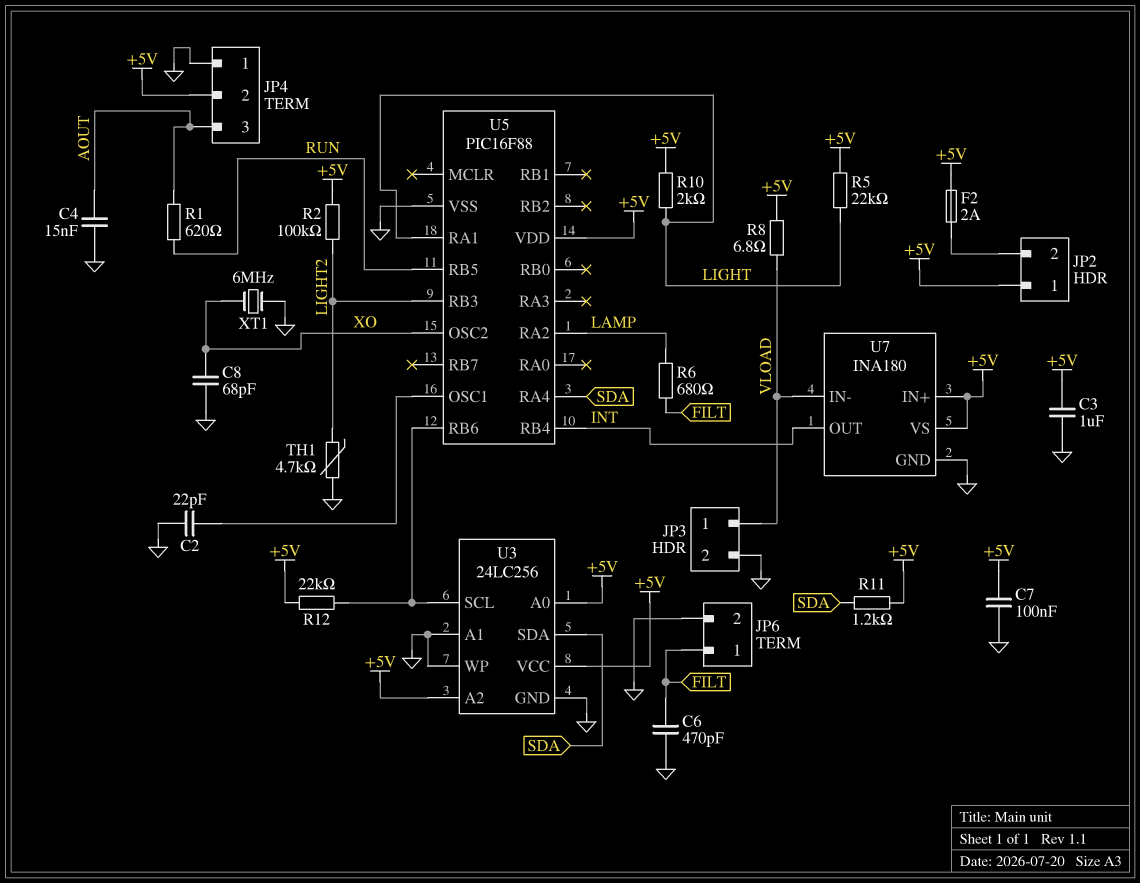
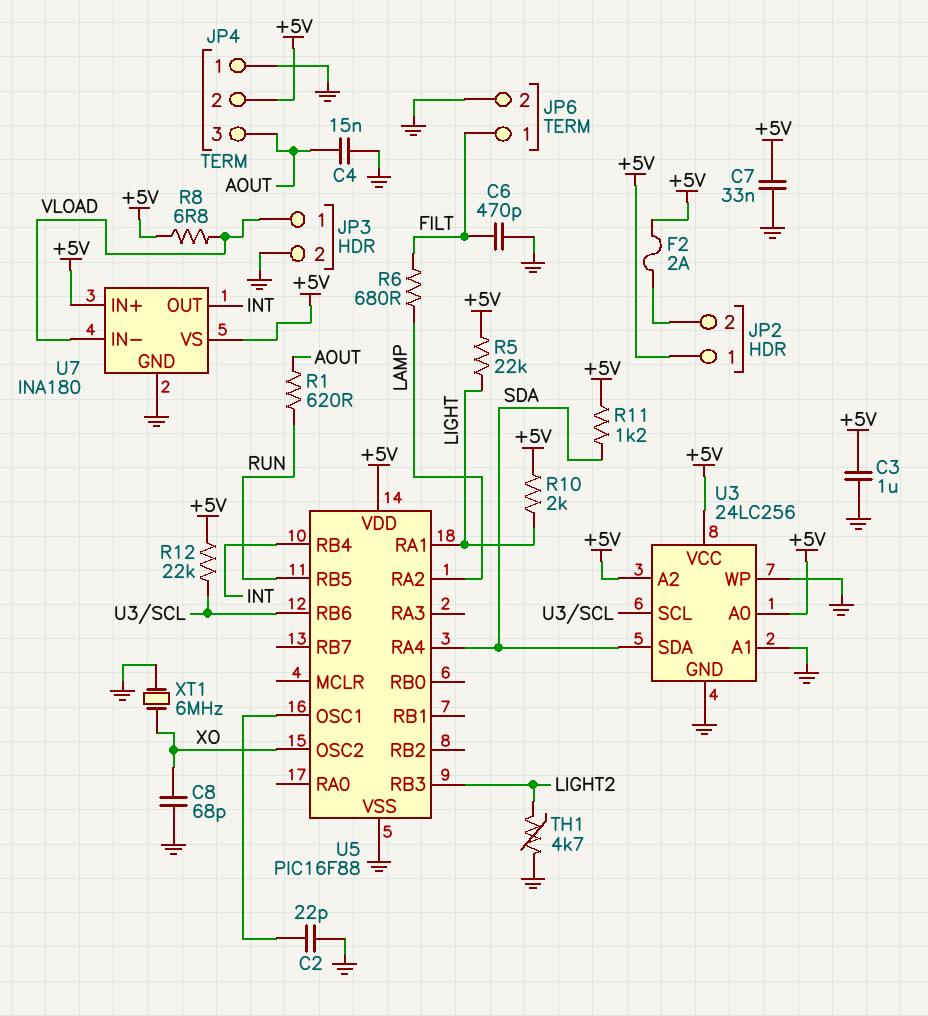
C7: 100nF (+5V, GND) -> 33nF (+5V, GND)
R2: 100k (+5V, LIGHT2) -> none

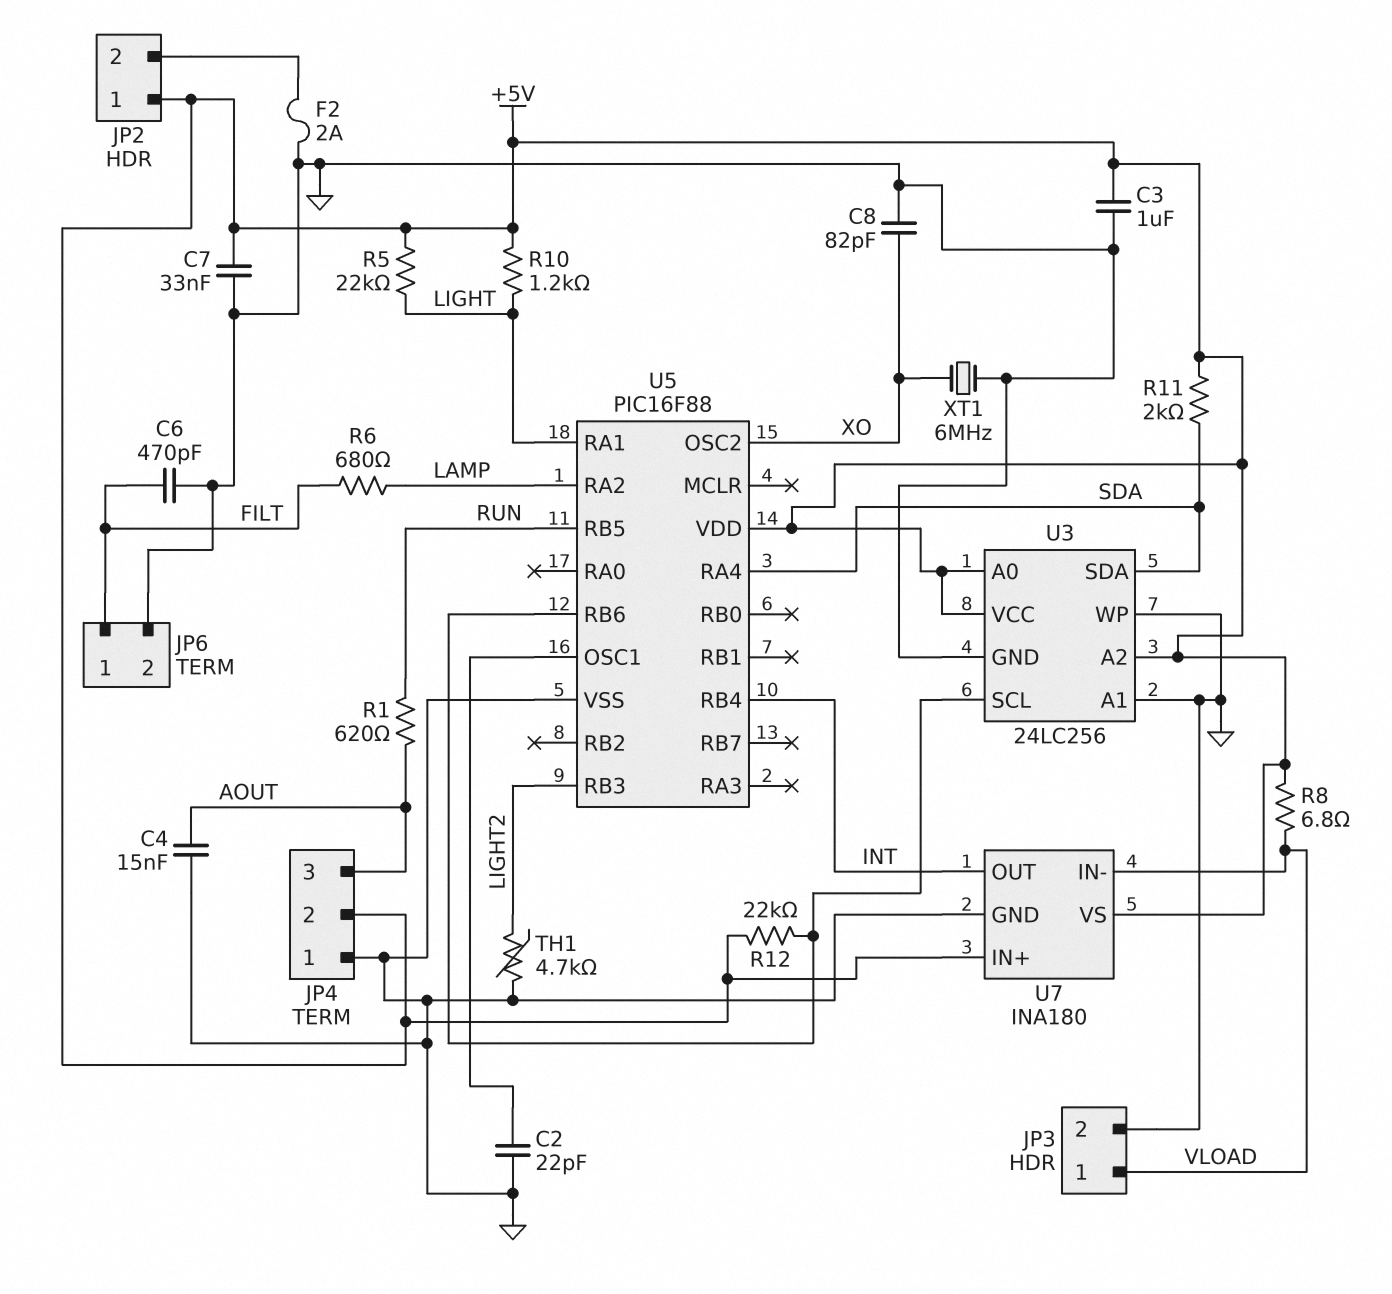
C8: 68pF (GND, XO) -> 82pF (GND, XO)
F2: 2A (+5V, JP2/2) -> 2A (GND, JP2/2)
R10: 2k (+5V, LIGHT) -> 1.2k (+5V, LIGHT)
R11: 1.2k (+5V, SDA) -> 2k (+5V, SDA)

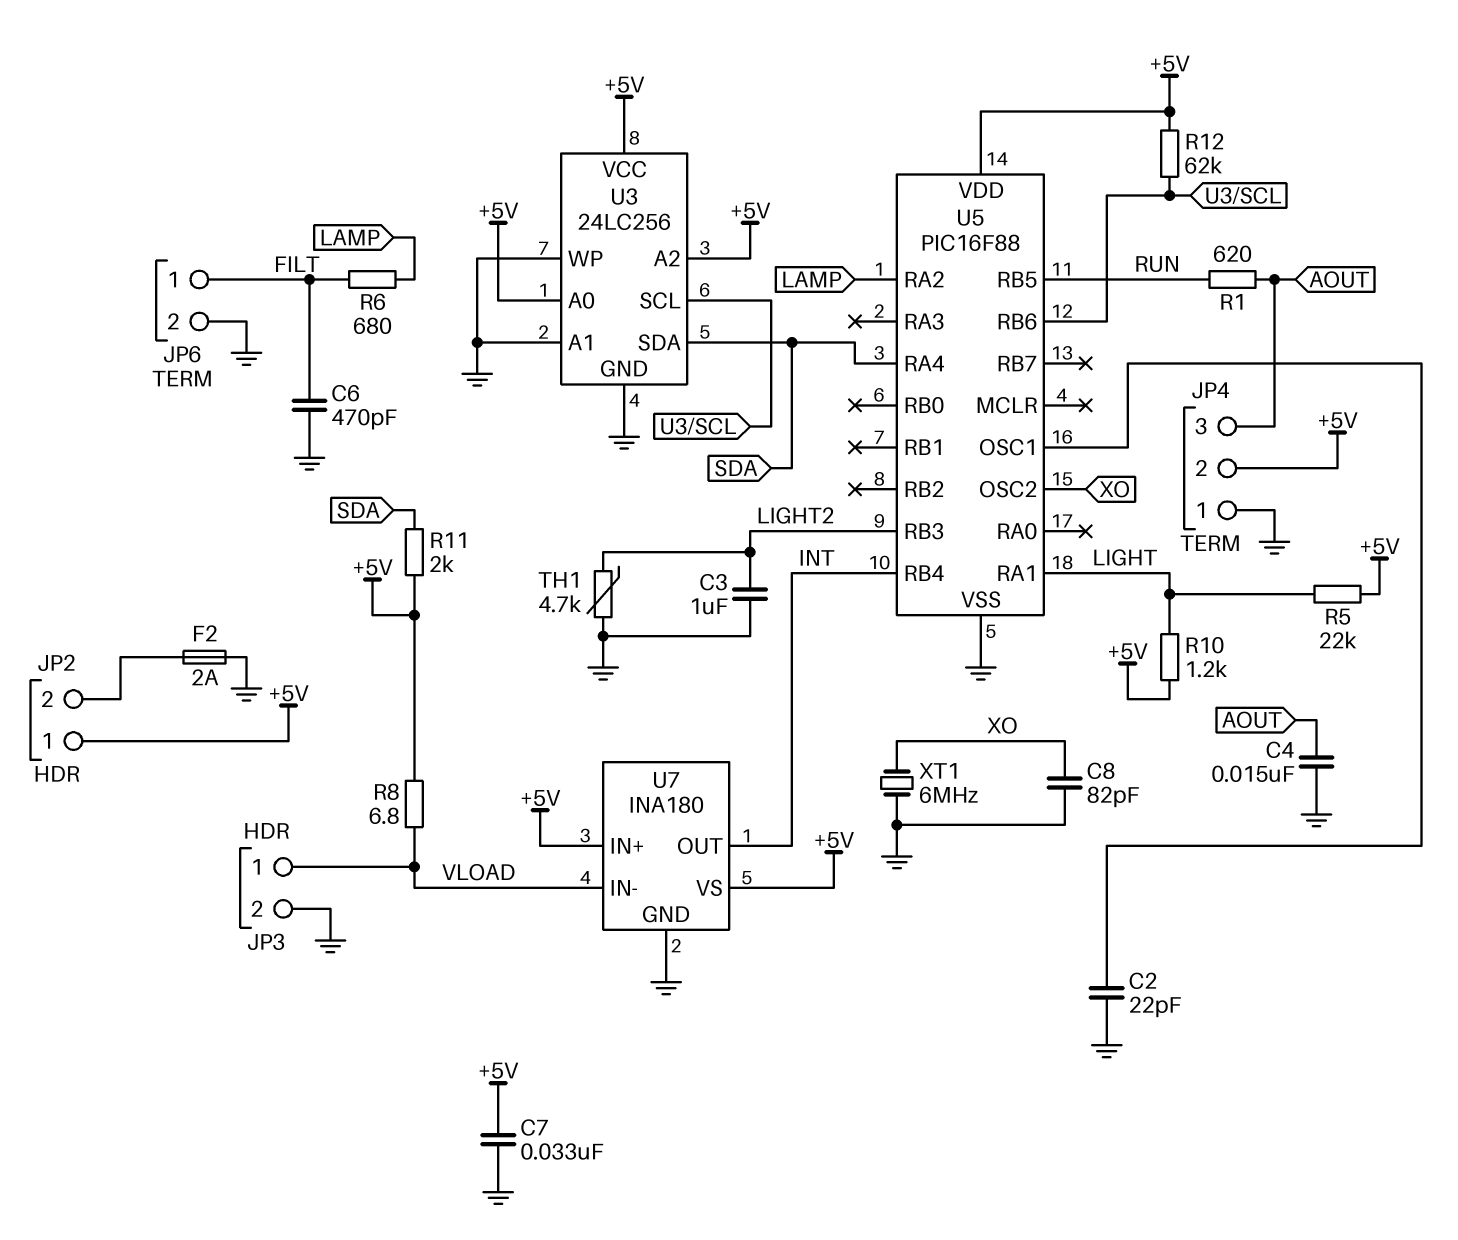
C3: 1uF (+5V, GND) -> 1uF (GND, LIGHT2)
R12: 22k (+5V, U3/SCL) -> 62k (+5V, U3/SCL)

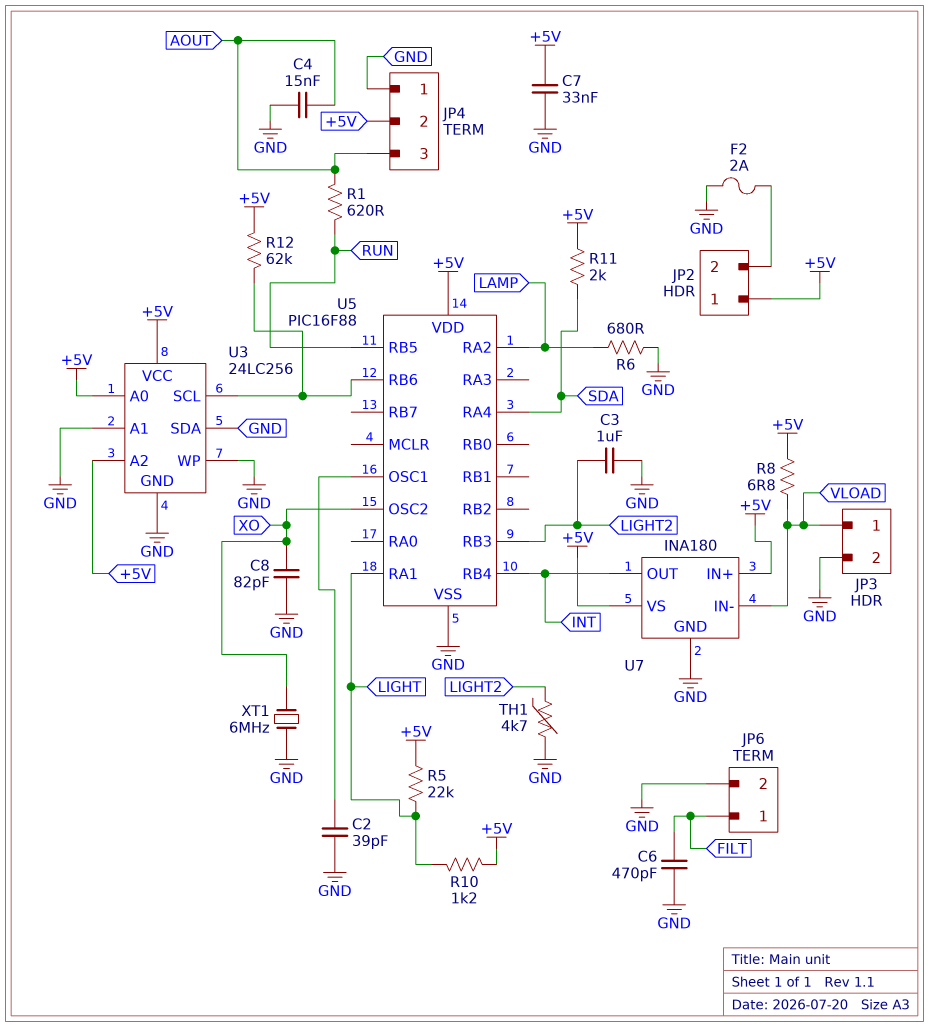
C2: 22pF (GND, U5/OSC1) -> 39pF (GND, U5/OSC1)
R6: 680 (FILT, LAMP) -> 680 (GND, LAMP)
U3 pin SDA: SDA -> GND

